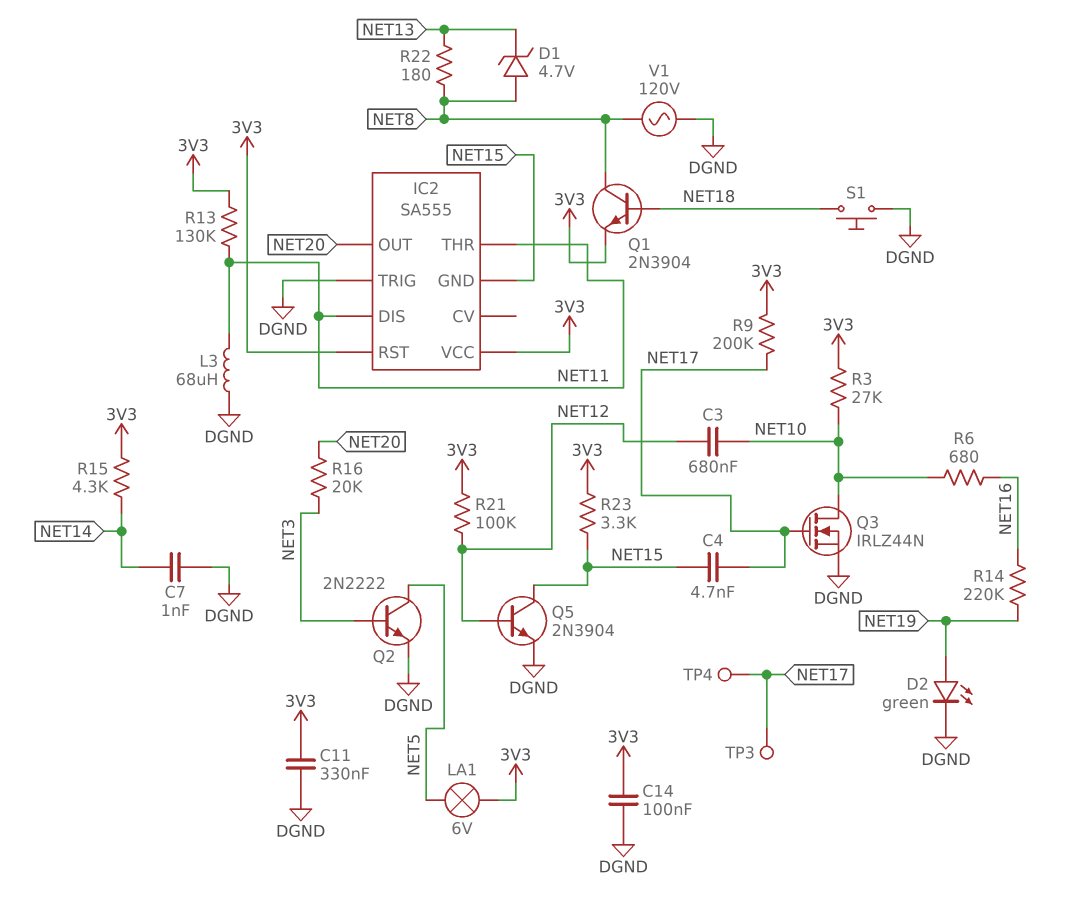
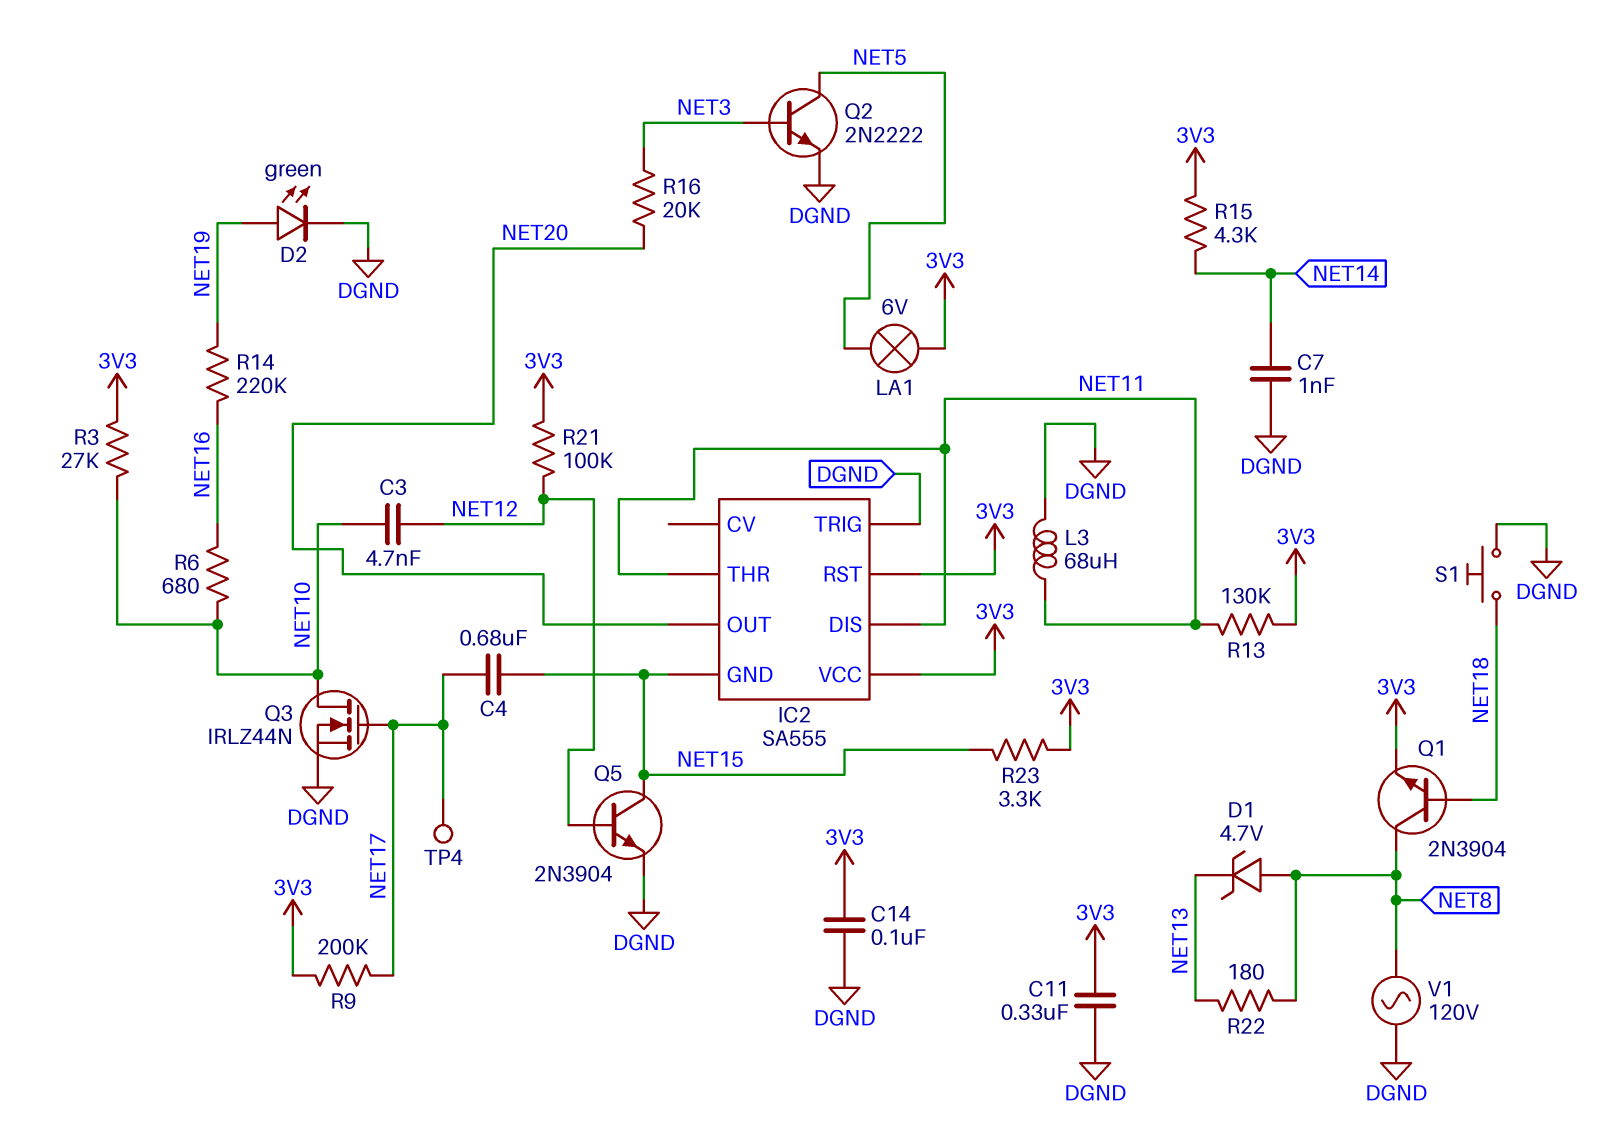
C3: 680nF (NET10, NET12) -> 4.7nF (NET10, NET12)
C4: 4.7nF (NET15, NET17) -> 680nF (NET15, NET17)
TP3: test point (NET17) -> none

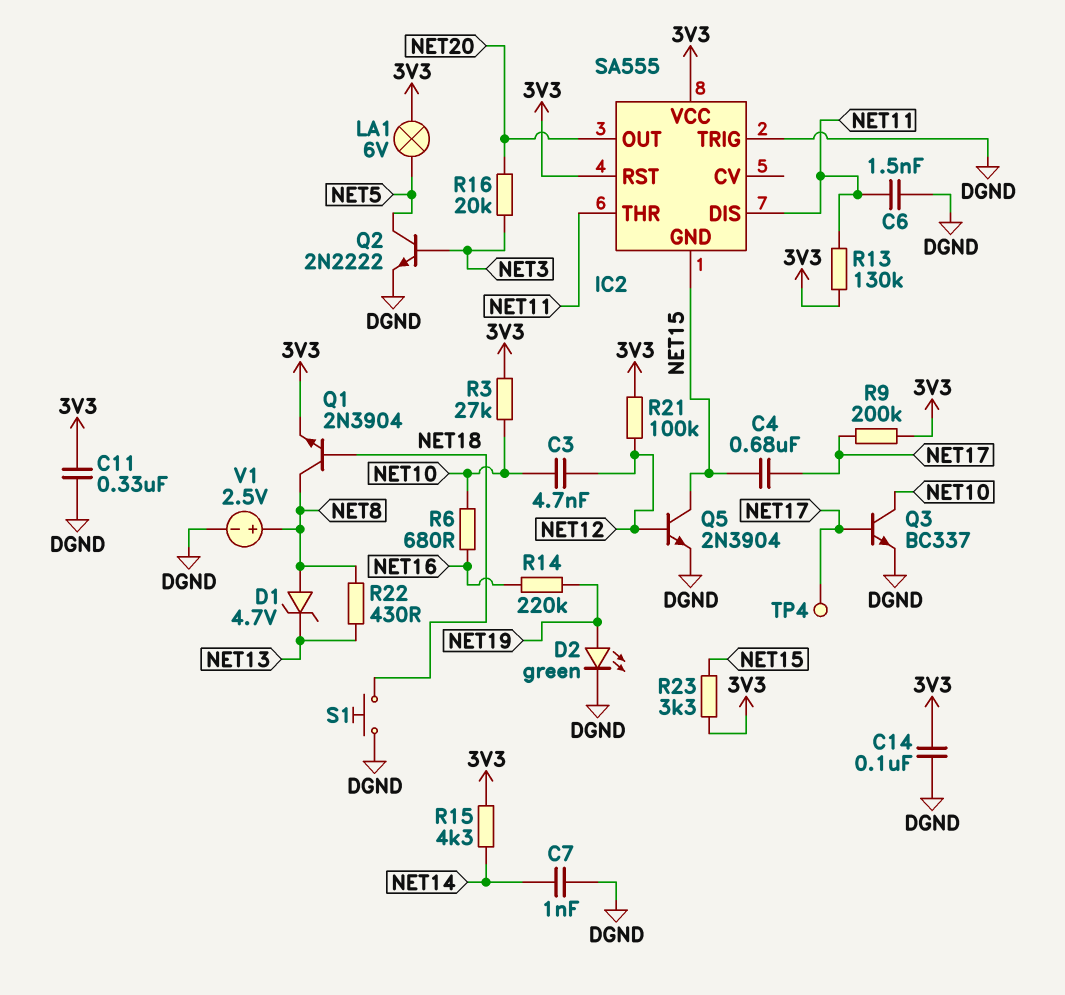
C6: none -> 1.5nF (DGND, NET11)
L3: 68uH (DGND, NET11) -> none
Q3: NMOS IRLZ44N (G NET17, D NET10, S DGND) -> NPN BC337 (B NET17, C NET10, E DGND)
R22: 180 (NET8, NET13) -> 430 (NET8, NET13)
V1: AC 120V (DGND, NET8) -> 2.5V (plus NET8, minus DGND)

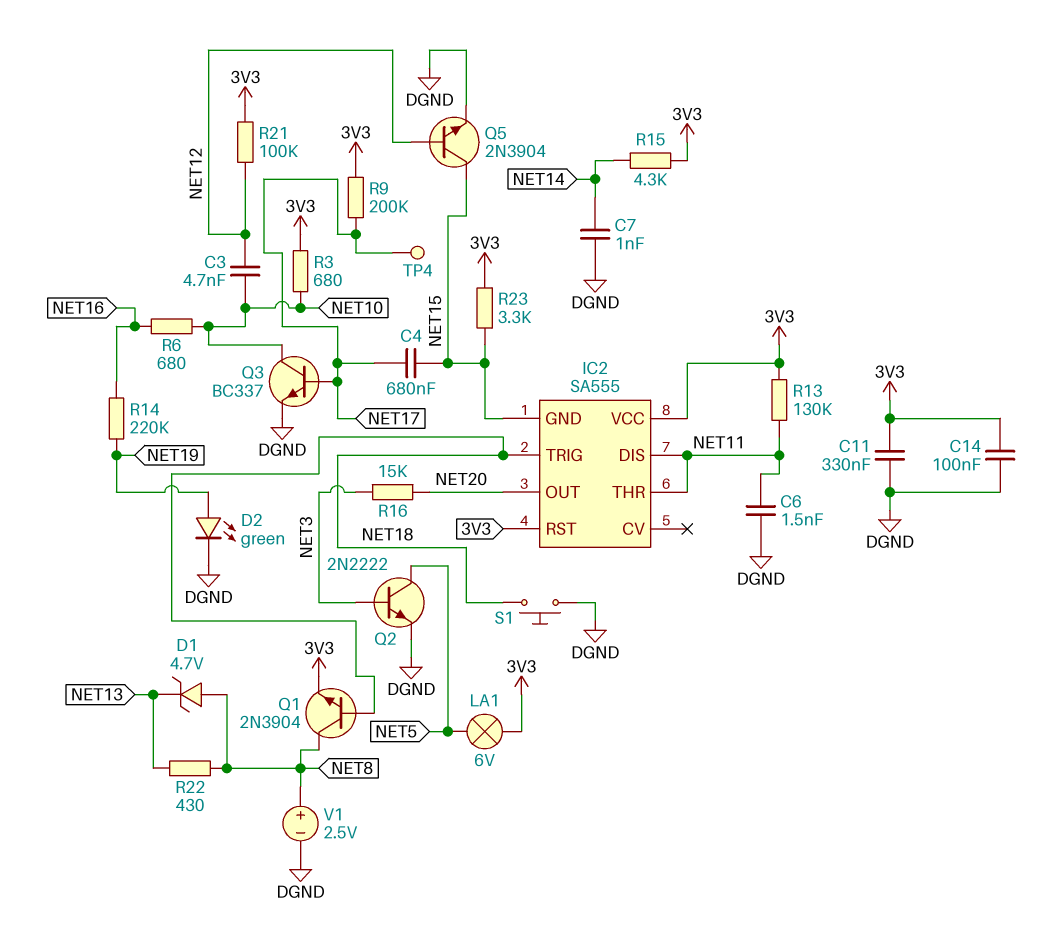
IC2 pin TRIG: DGND -> NET18
R3: 27k (3V3, NET10) -> 680 (3V3, NET10)
R16: 20k (NET3, NET20) -> 15k (NET3, NET20)

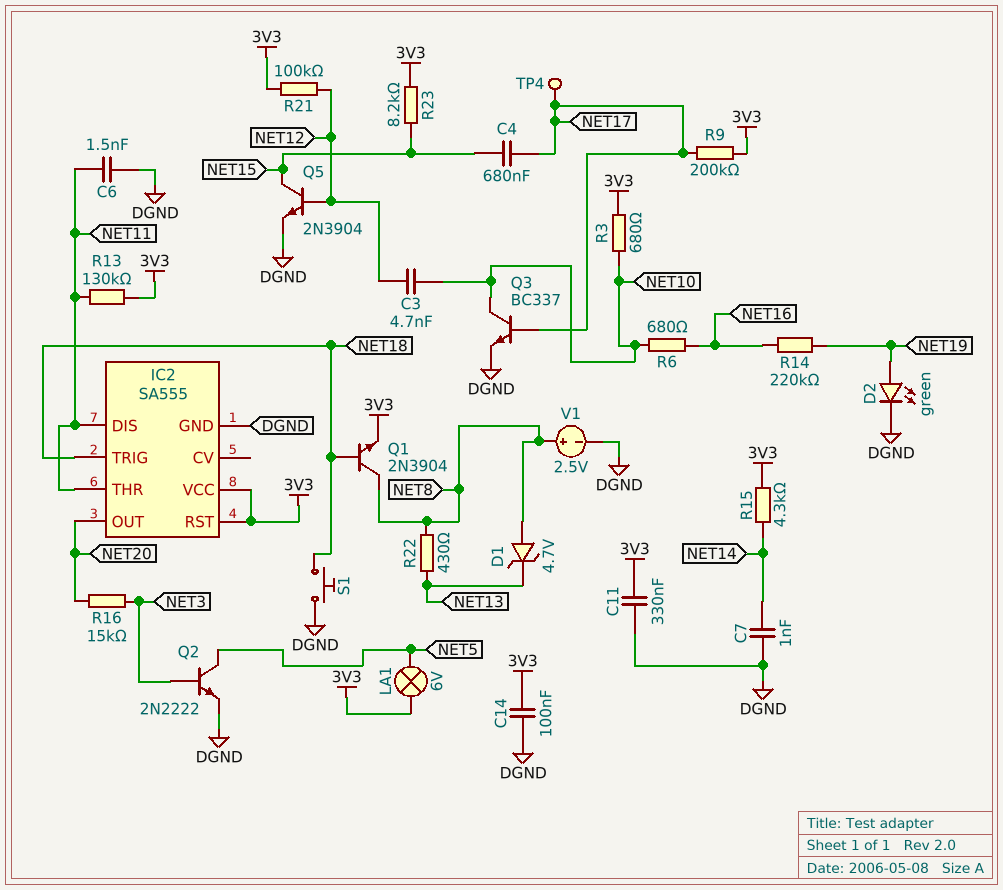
IC2 pin GND: NET15 -> DGND
R23: 3.3k (3V3, NET15) -> 8.2k (3V3, NET15)

